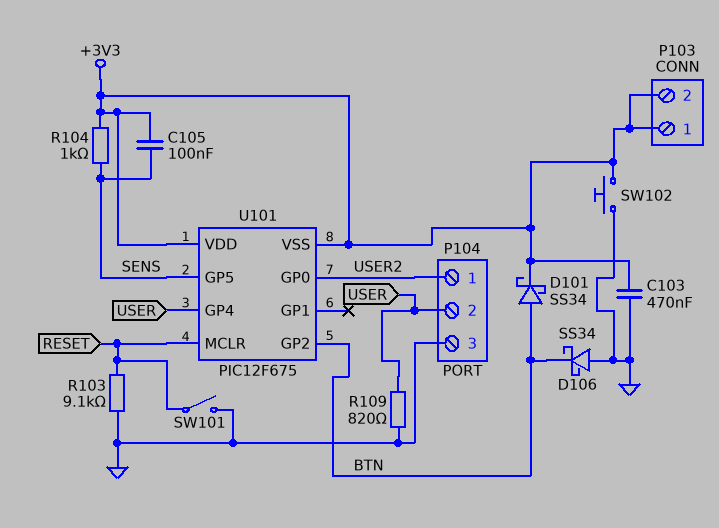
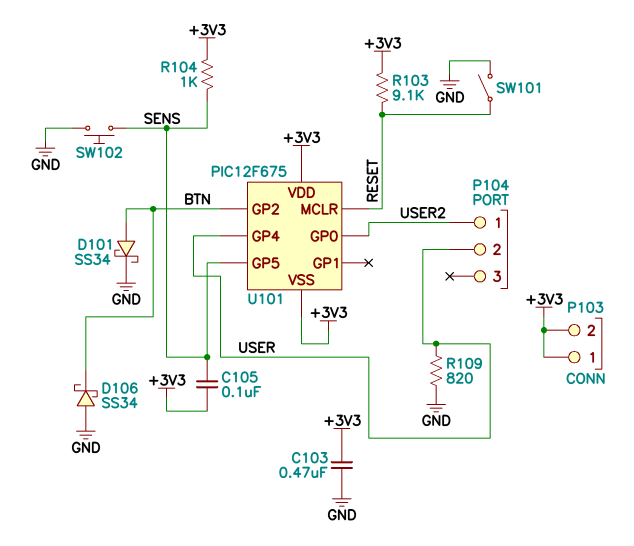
D101: schottky SS34 (A BTN, K +3V3) -> schottky SS34 (A BTN, K GND)
P104 pin 3: GND -> none
R103: 9.1k (GND, RESET) -> 9.1k (+3V3, RESET)
SW102: button (+3V3, GND) -> button (GND, SENS)

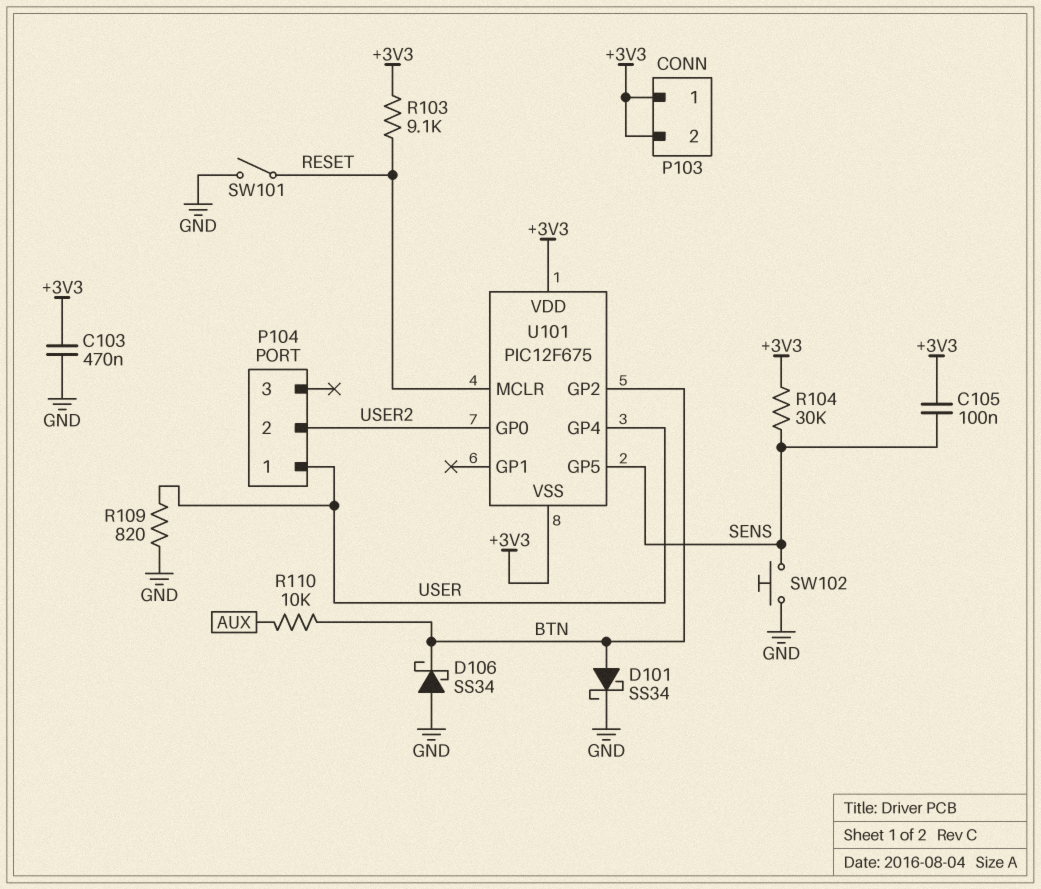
P104 pin 1: USER2 -> USER
P104 pin 2: USER -> USER2
R104: 1k (+3V3, SENS) -> 30k (+3V3, SENS)
R110: none -> 10k (AUX, BTN)

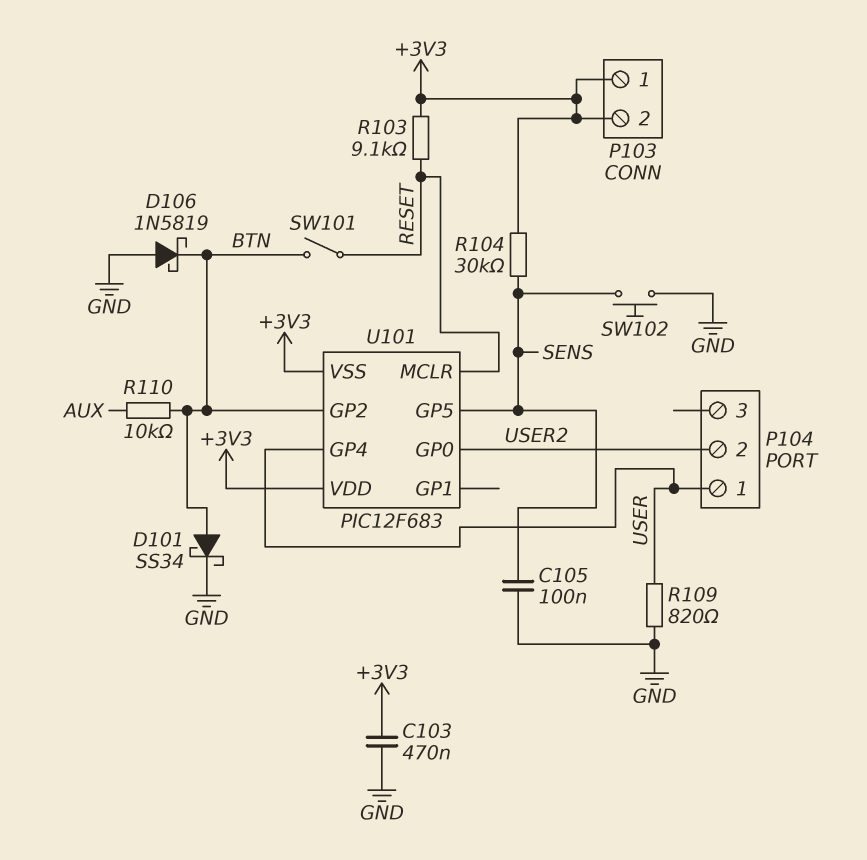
C105: 100nF (+3V3, SENS) -> 100nF (GND, SENS)
D106: schottky SS34 (A GND, K BTN) -> schottky 1N5819 (A GND, K BTN)
SW101: switch (GND, RESET) -> switch (BTN, RESET)
U101: PIC12F675 -> PIC12F683

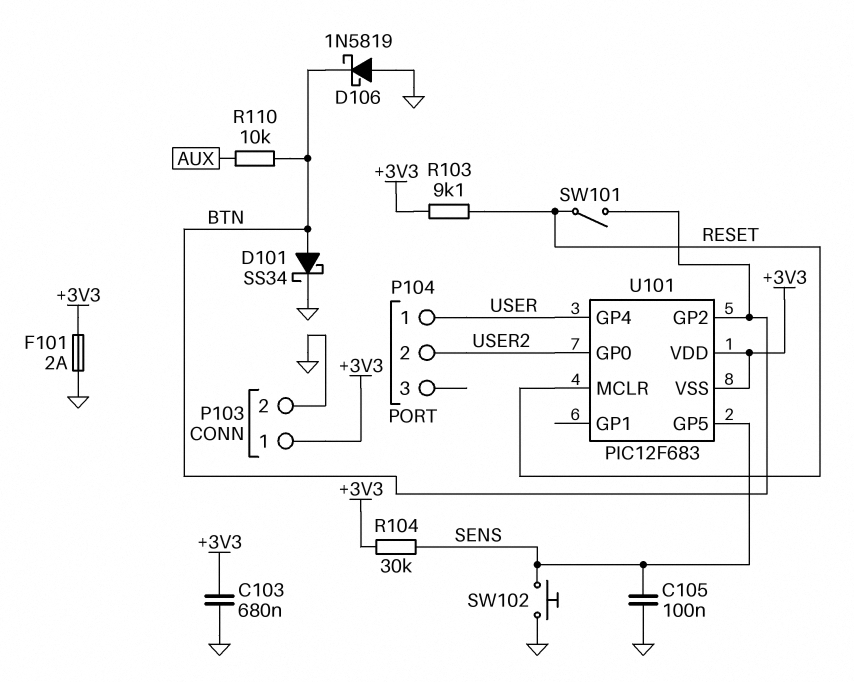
C103: 470nF (+3V3, GND) -> 680nF (+3V3, GND)
F101: none -> 2A (+3V3, GND)
P103 pin 2: +3V3 -> GND
R109: 820 (GND, USER) -> none

